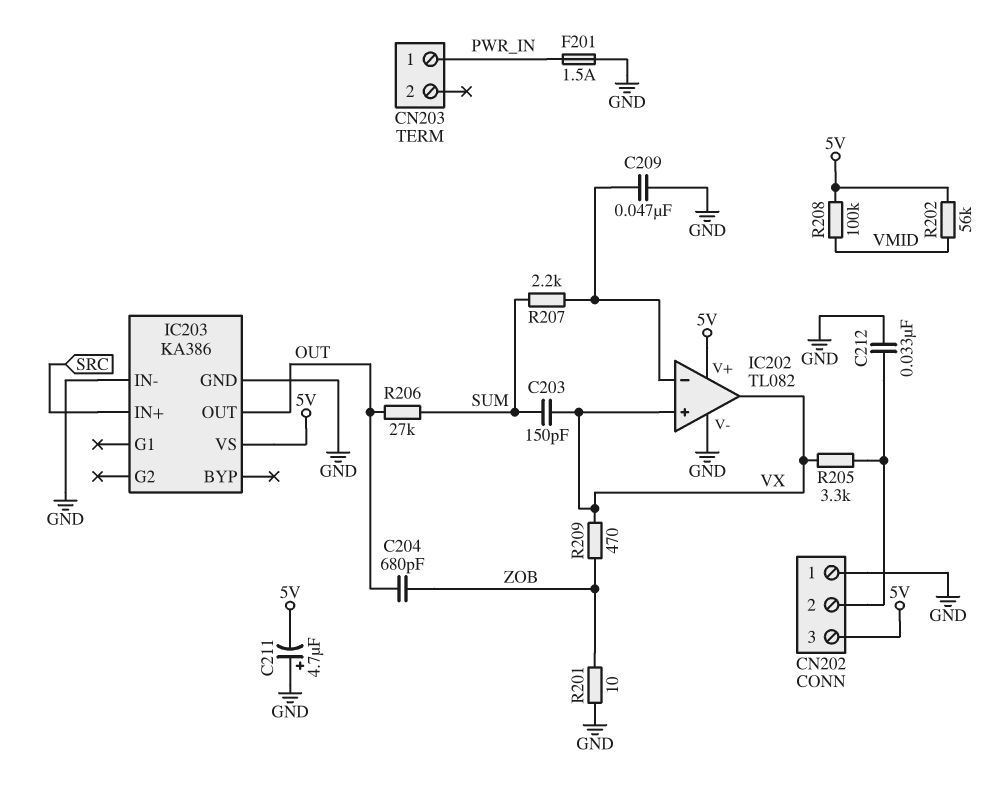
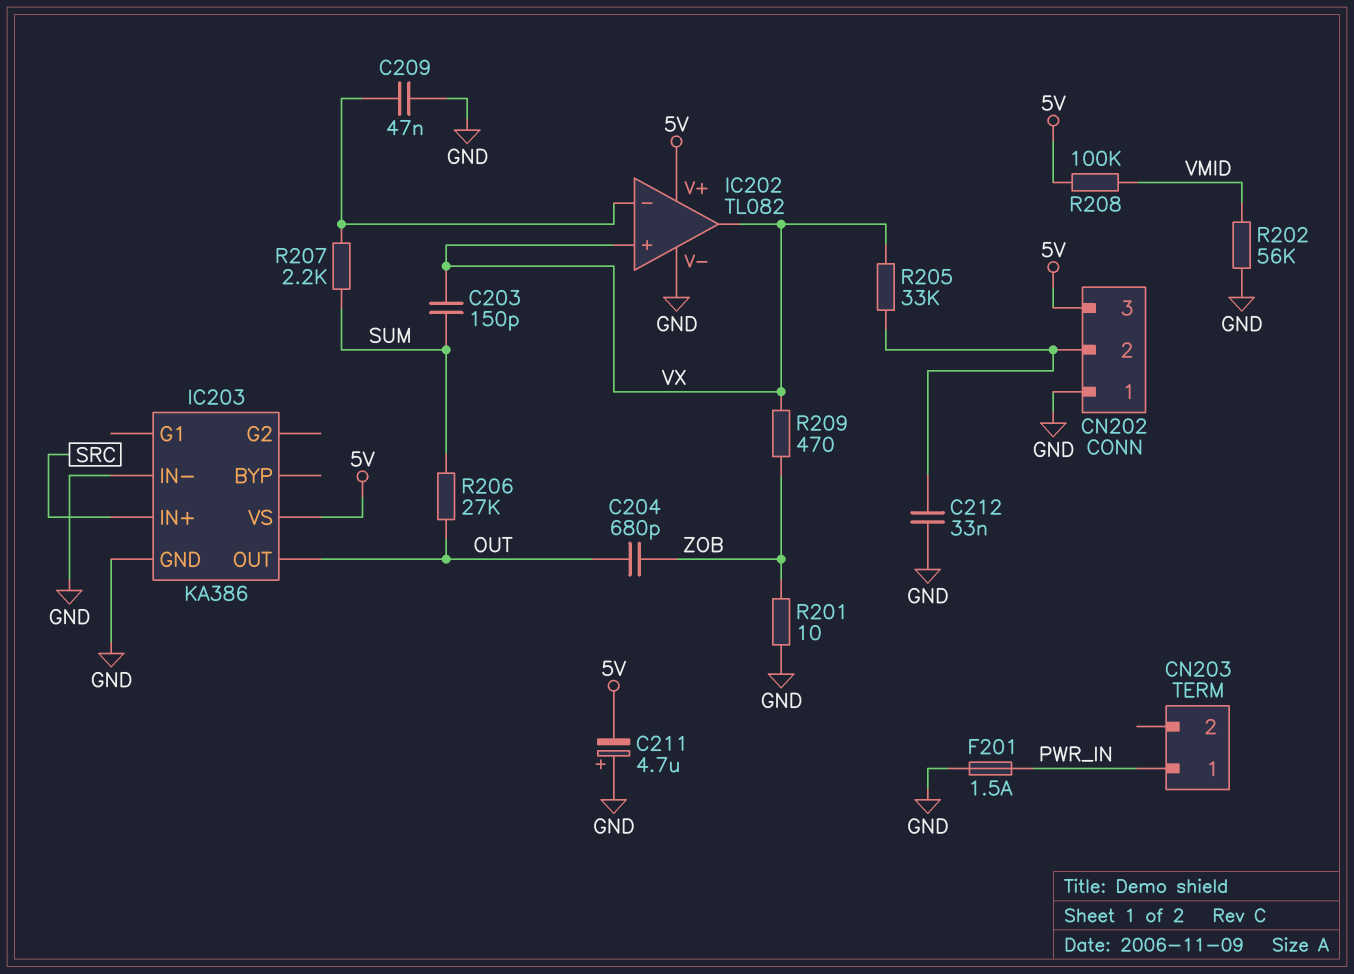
R202: 56k (5V, VMID) -> 56k (GND, VMID)
R205: 3.3k (CN202/2, VX) -> 33k (CN202/2, VX)

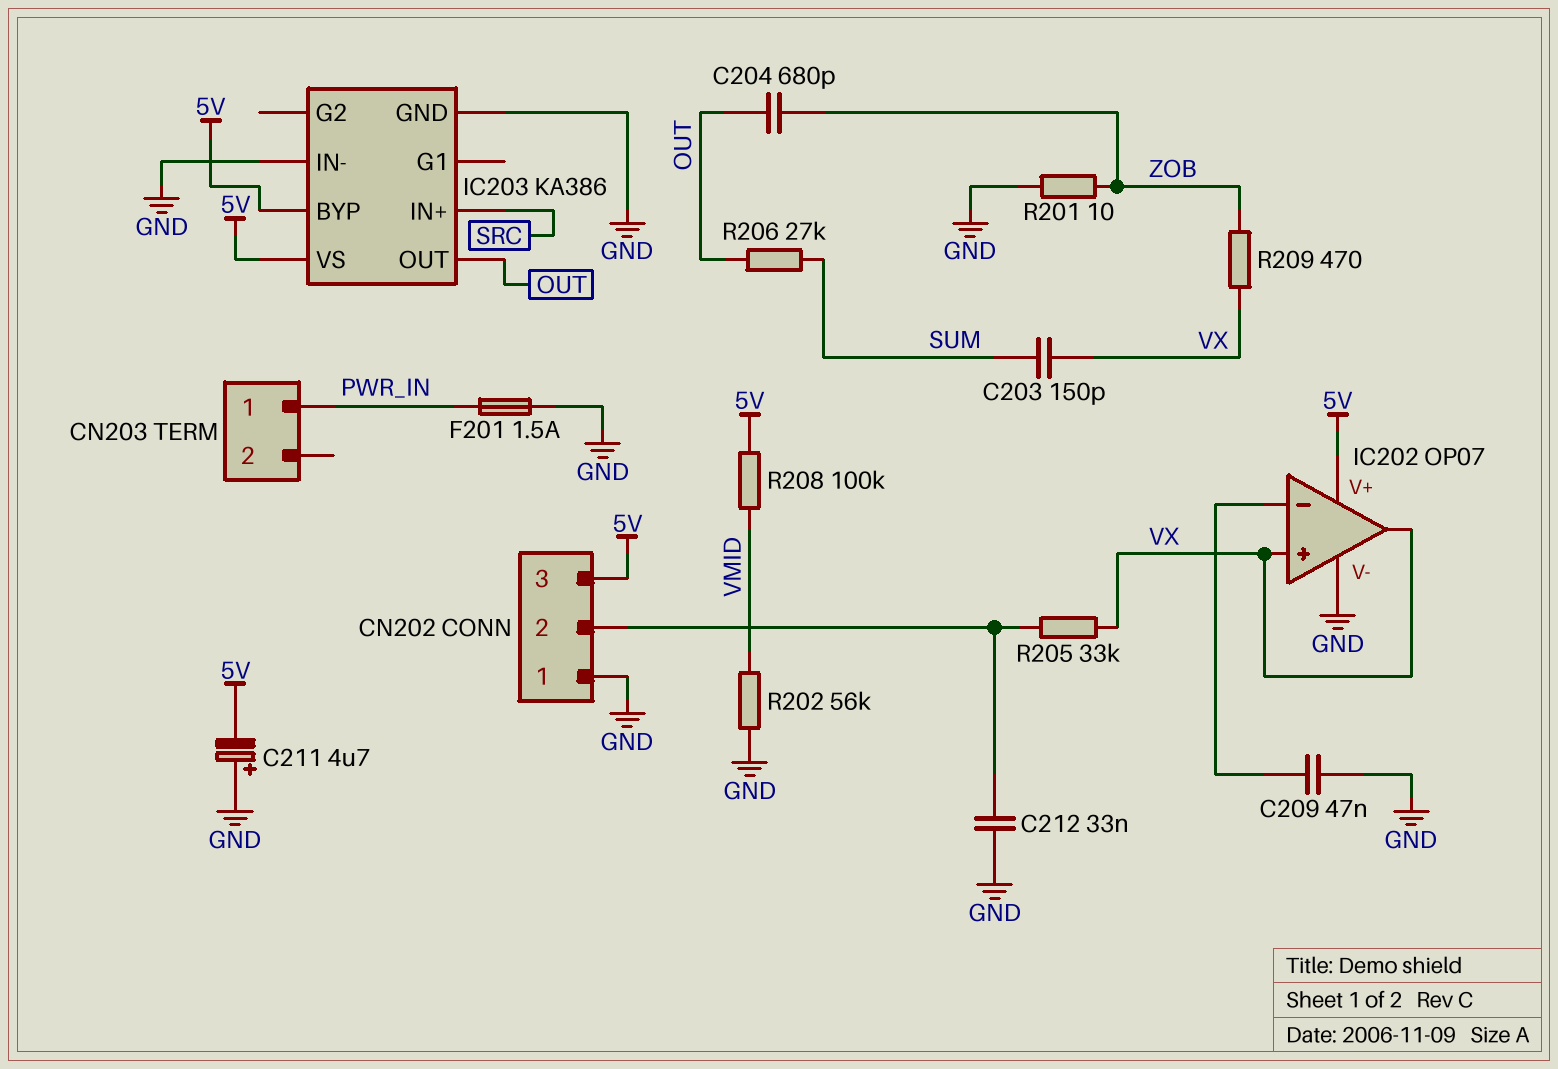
IC202: TL082 -> OP07
IC203 pin BYP: none -> 5V
R207: 2.2k (IC202/in-, SUM) -> none

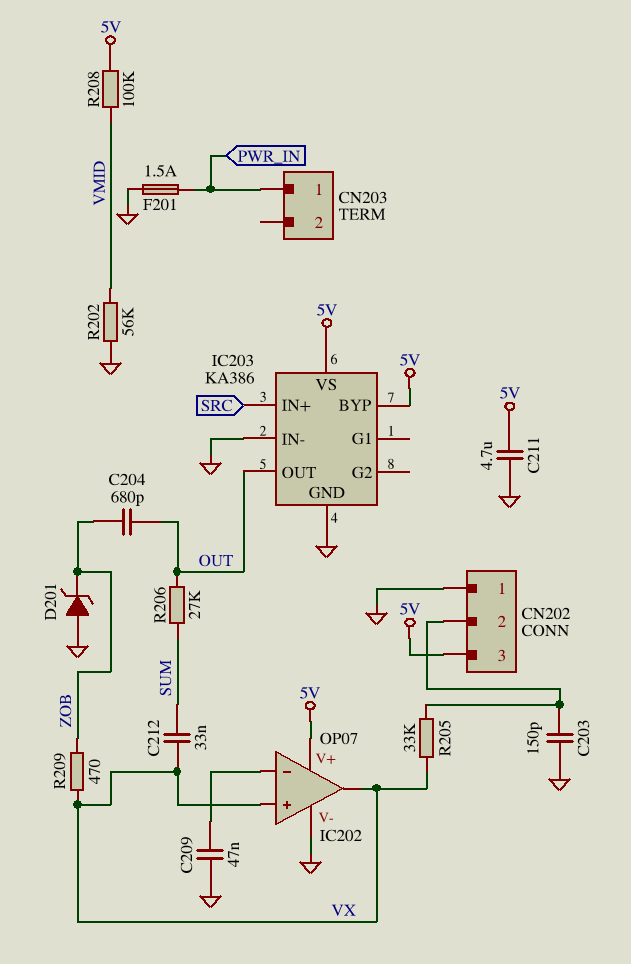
C203: 150pF (SUM, VX) -> 150pF (CN202/2, GND)
C211: 4.7uF (plus GND, minus 5V) -> 4.7uF (5V, GND)
C212: 33nF (CN202/2, GND) -> 33nF (SUM, VX)
D201: none -> zener (A GND, K ZOB)
R201: 10 (GND, ZOB) -> none

